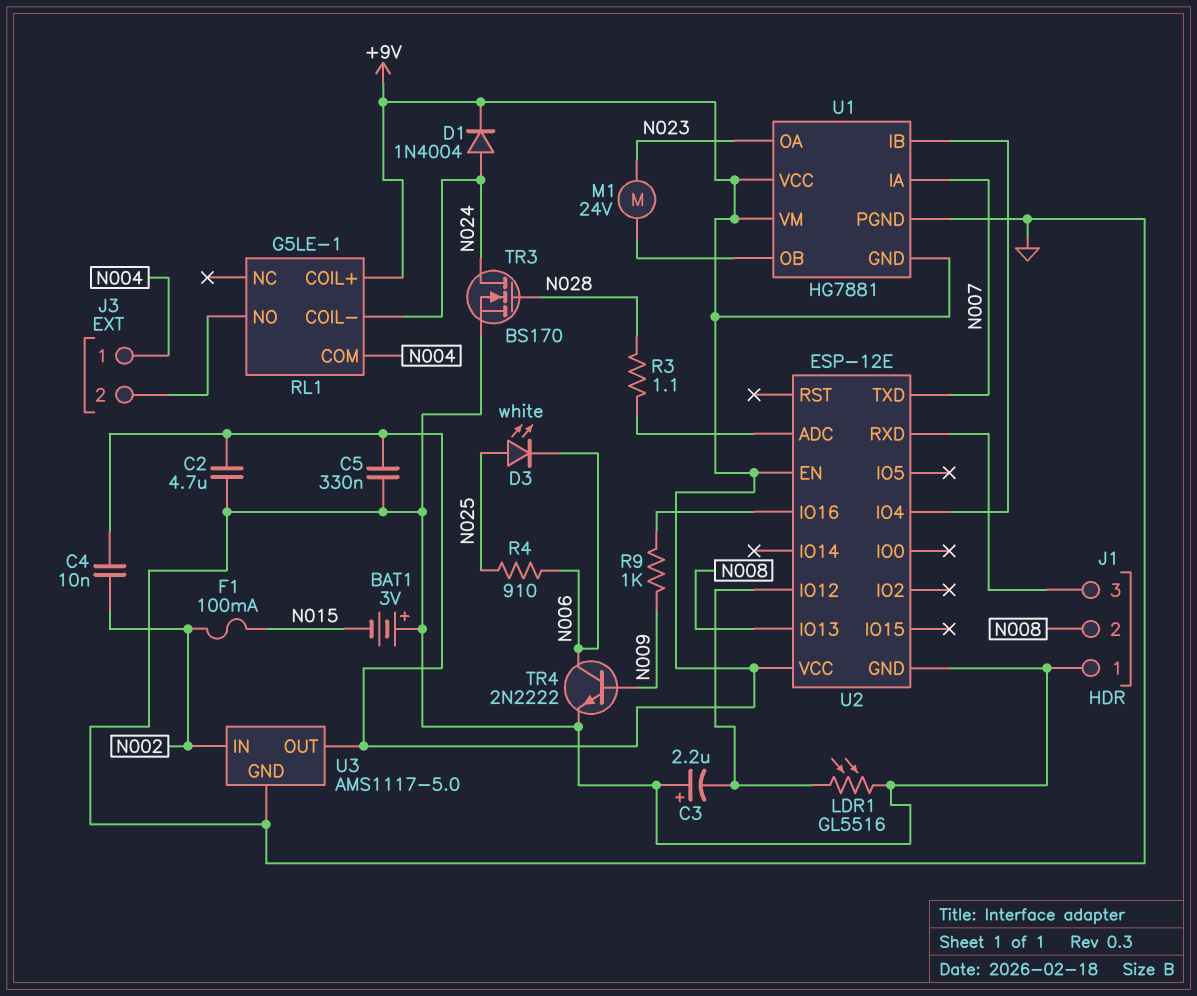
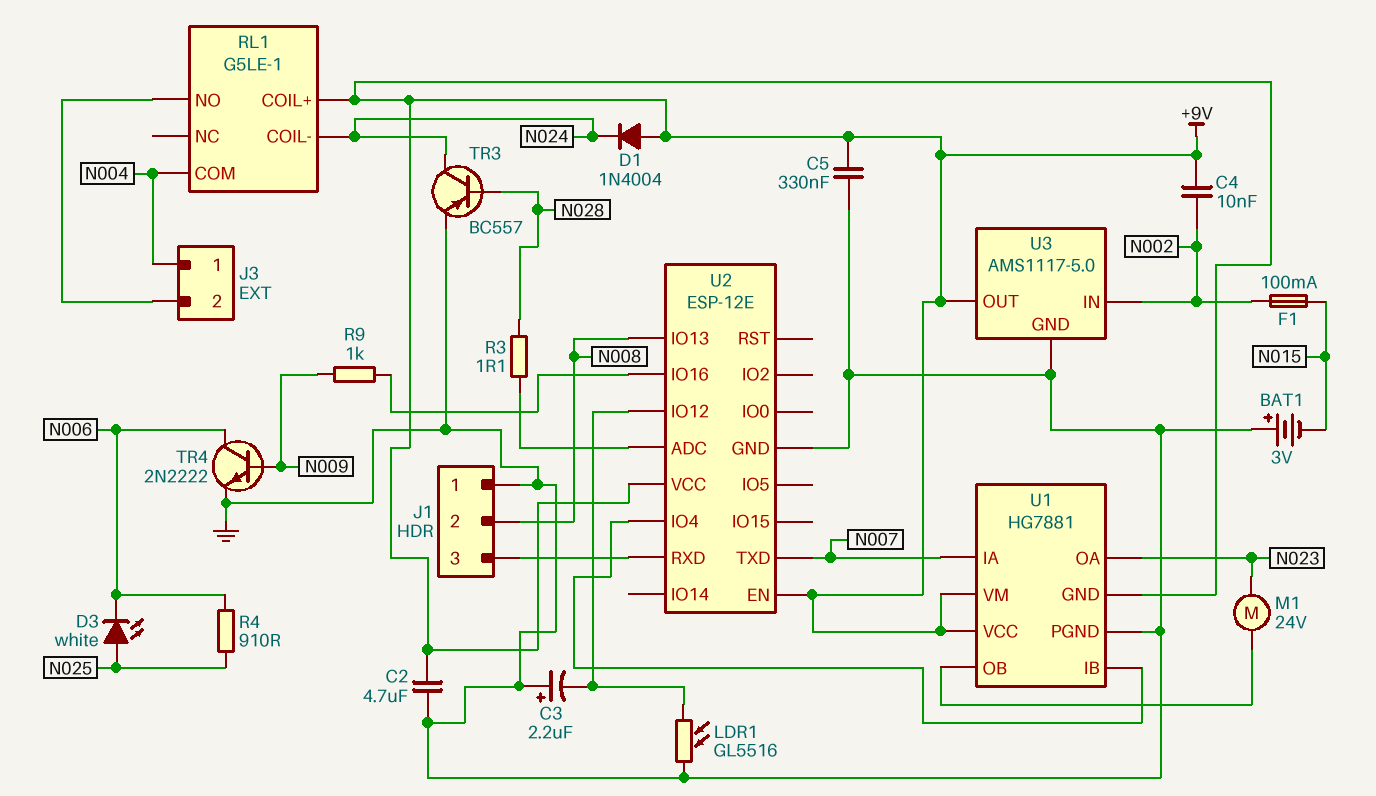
D1: diode 1N4004 (A N024, K +9V) -> diode 1N4004 (A +9V, K N024)
TR3: NMOS BS170 (G N028, D N024, S GND) -> PNP BC557 (B N028, C N024, E GND)

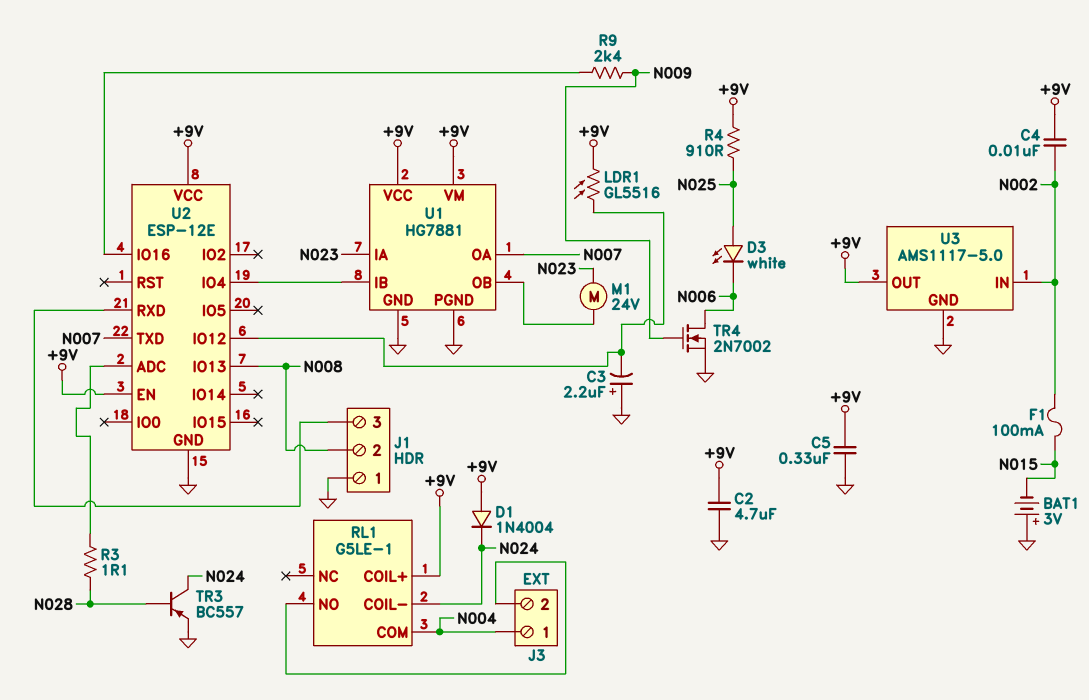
LDR1: GL5516 (GND, U2/IO12) -> GL5516 (+9V, U2/IO12)
R4: 910 (N006, N025) -> 910 (+9V, N025)
R9: 1k (N009, U2/IO16) -> 2.4k (N009, U2/IO16)
TR4: NPN 2N2222 (B N009, C N006, E GND) -> NMOS 2N7002 (G N009, D N006, S GND)
U1 pin GND: +9V -> GND
U1 pin IA: N007 -> N023
U1 pin OA: N023 -> N007

